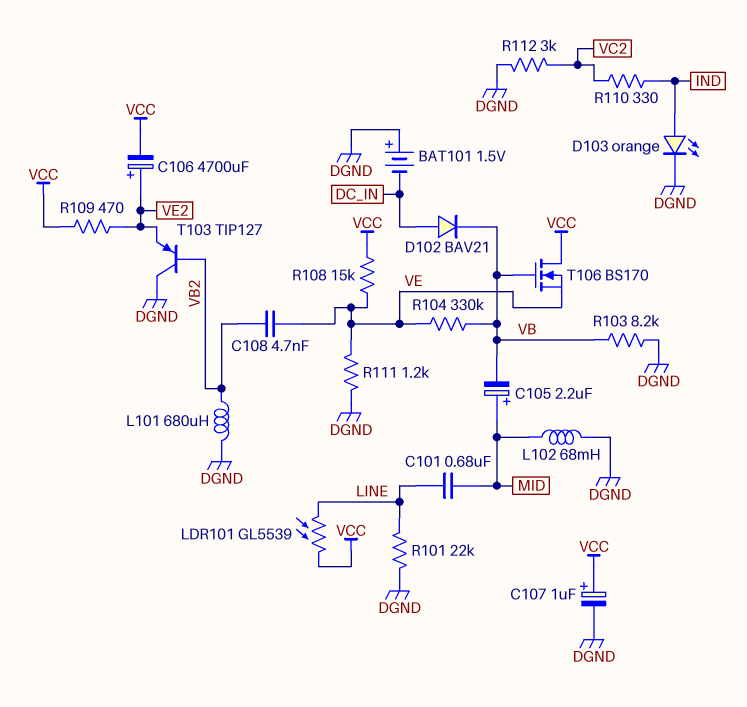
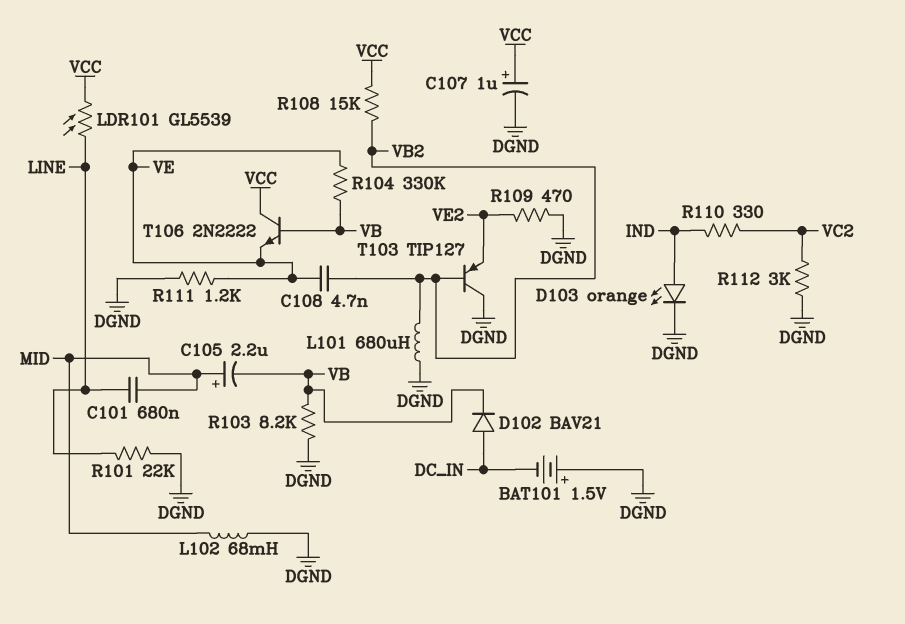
C106: 4700uF (plus VE2, minus VCC) -> none
R108: 15k (VCC, VE) -> 15k (VB2, VCC)
R109: 470 (VCC, VE2) -> 470 (DGND, VE2)
T106: NMOS BS170 (G VB, D VCC, S VE) -> NPN 2N2222 (B VB, C VCC, E VE)

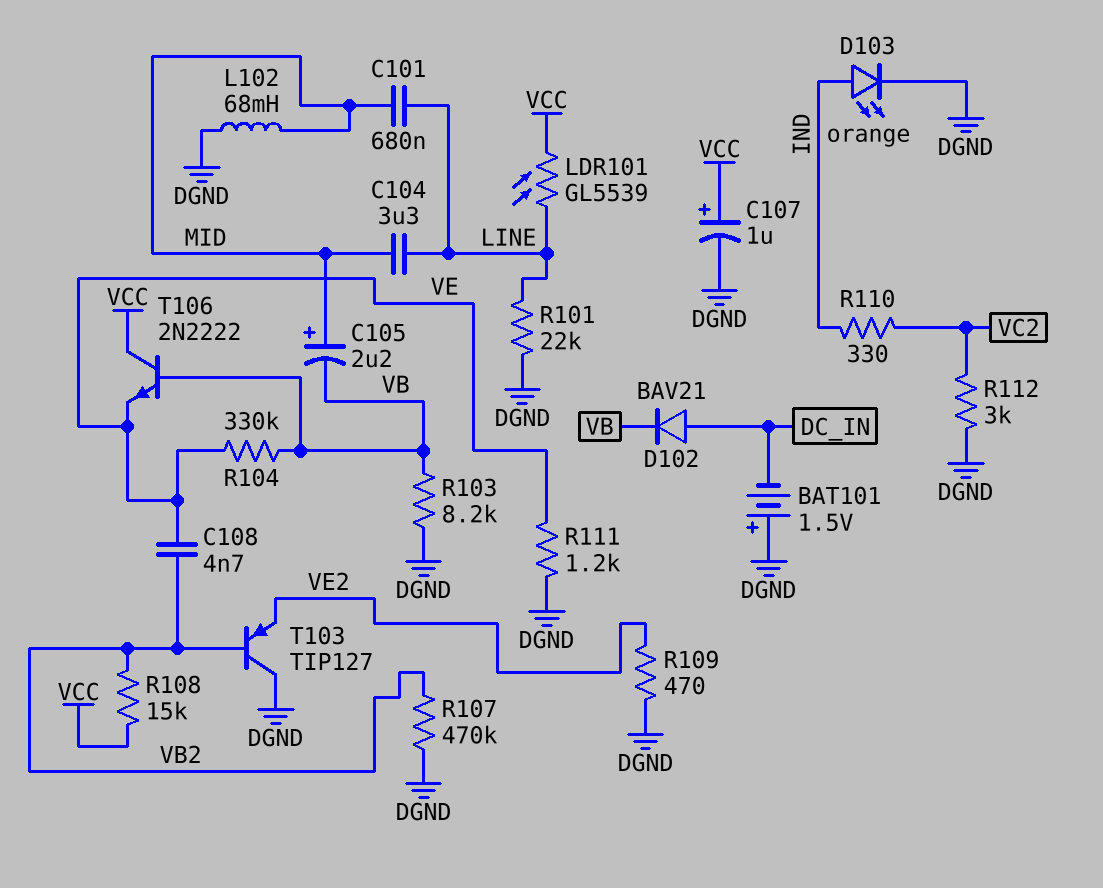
C104: none -> 3.3uF (LINE, MID)
L101: 680uH (DGND, VB2) -> none
R107: none -> 470k (DGND, VB2)

